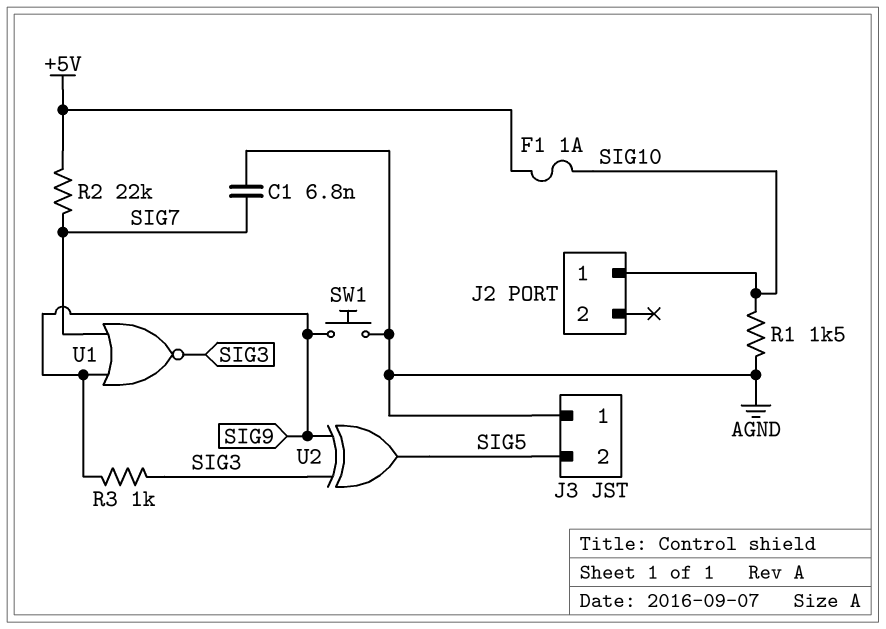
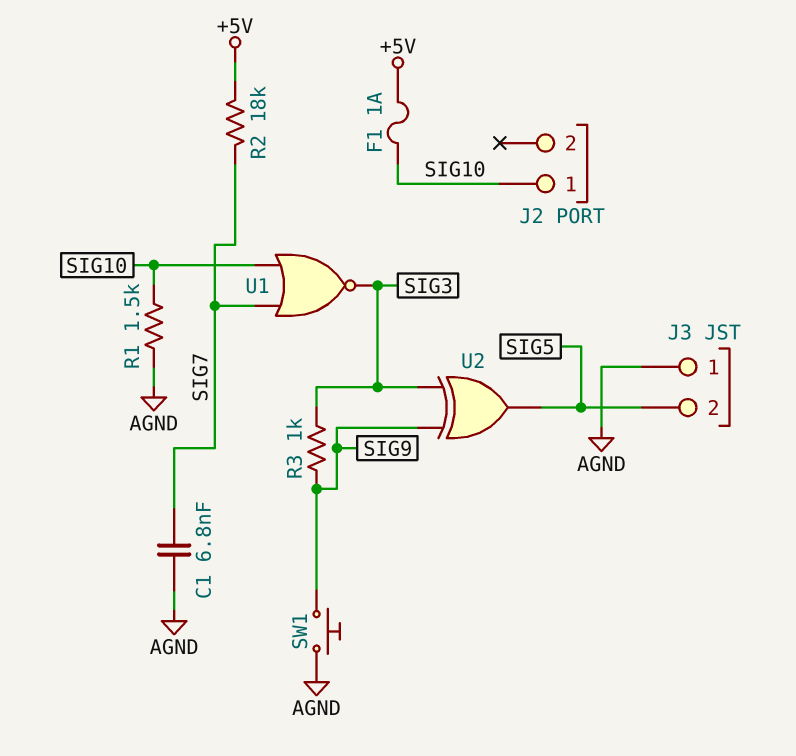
R2: 22k (+5V, SIG7) -> 18k (+5V, SIG7)
U1: NOR (in SIG7, in SIG9, out SIG3) -> NOR (in SIG7, in SIG10, out SIG3)

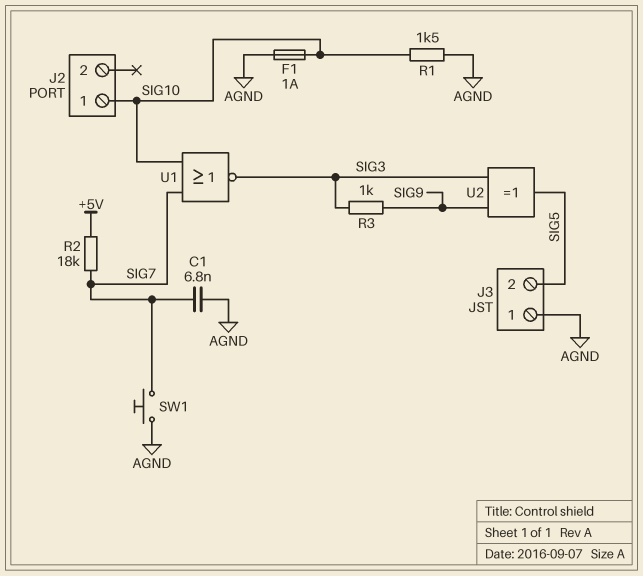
F1: 1A (+5V, SIG10) -> 1A (AGND, SIG10)
SW1: button (AGND, SIG9) -> button (AGND, SIG7)

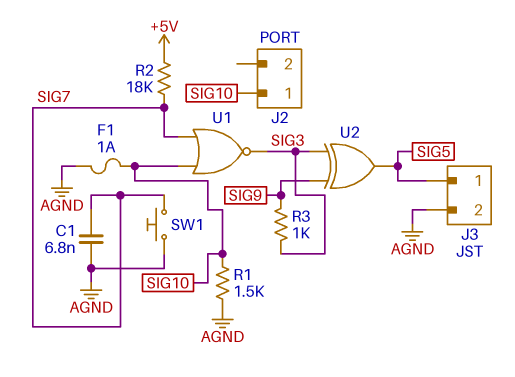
J3 pin 1: AGND -> SIG5
J3 pin 2: SIG5 -> AGND

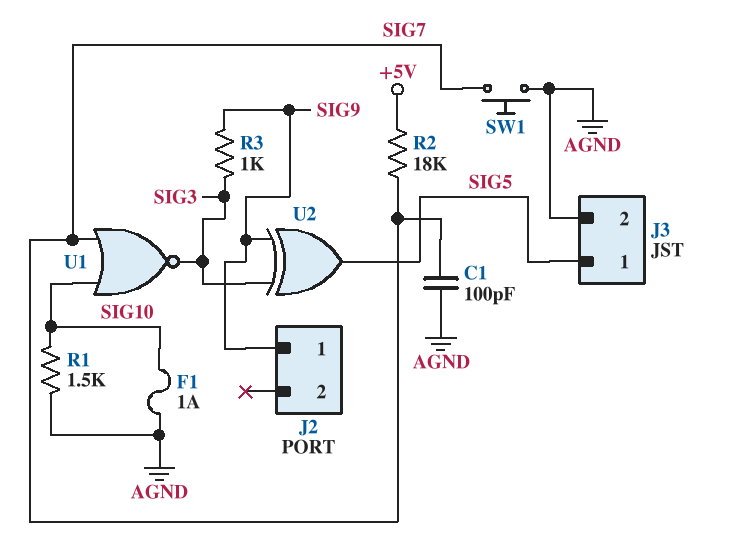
C1: 6.8nF (AGND, SIG7) -> 100pF (AGND, SIG7)
J2 pin 1: SIG10 -> SIG9

